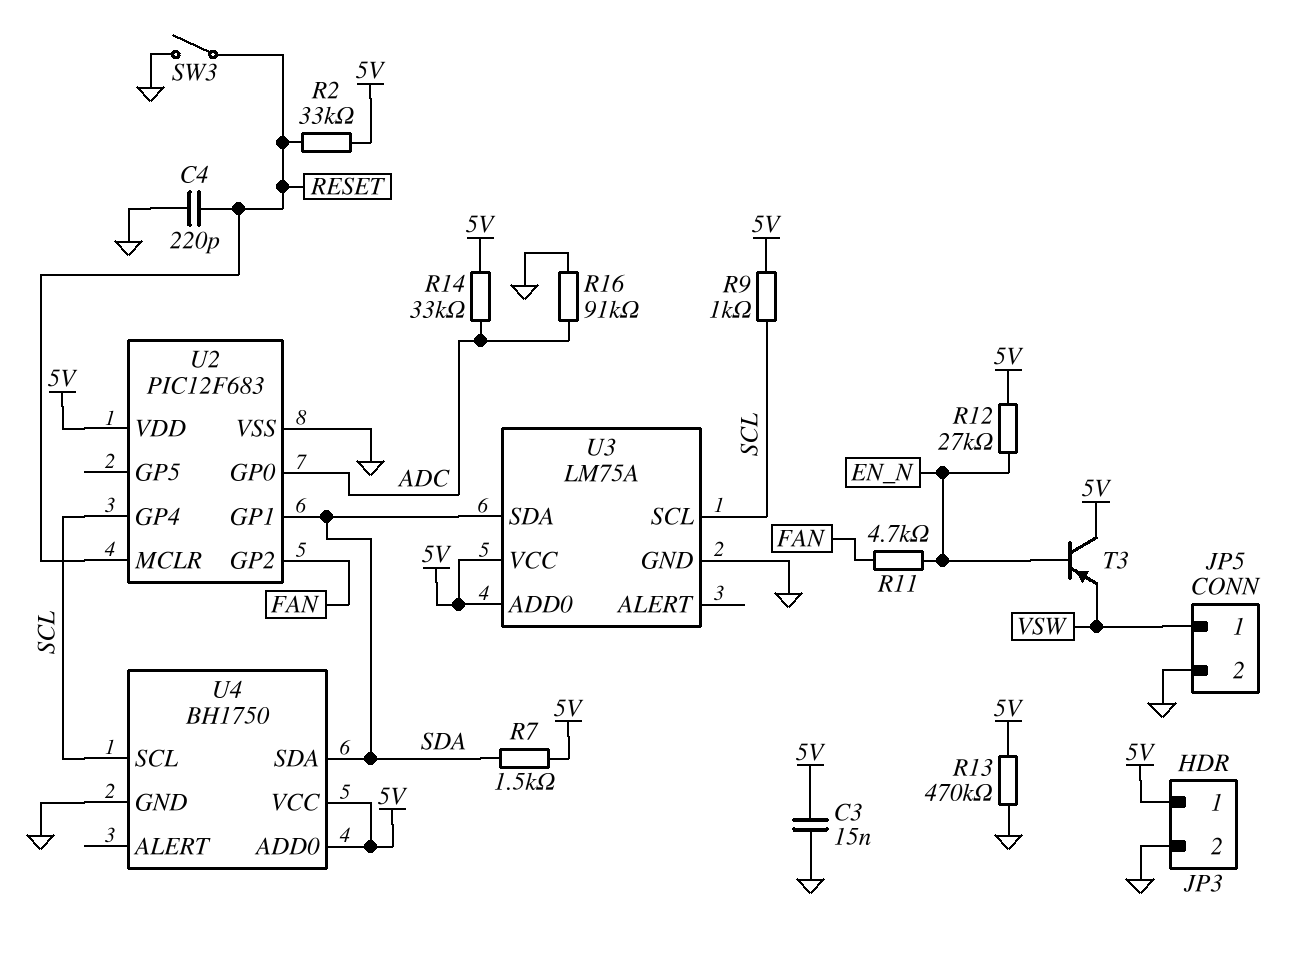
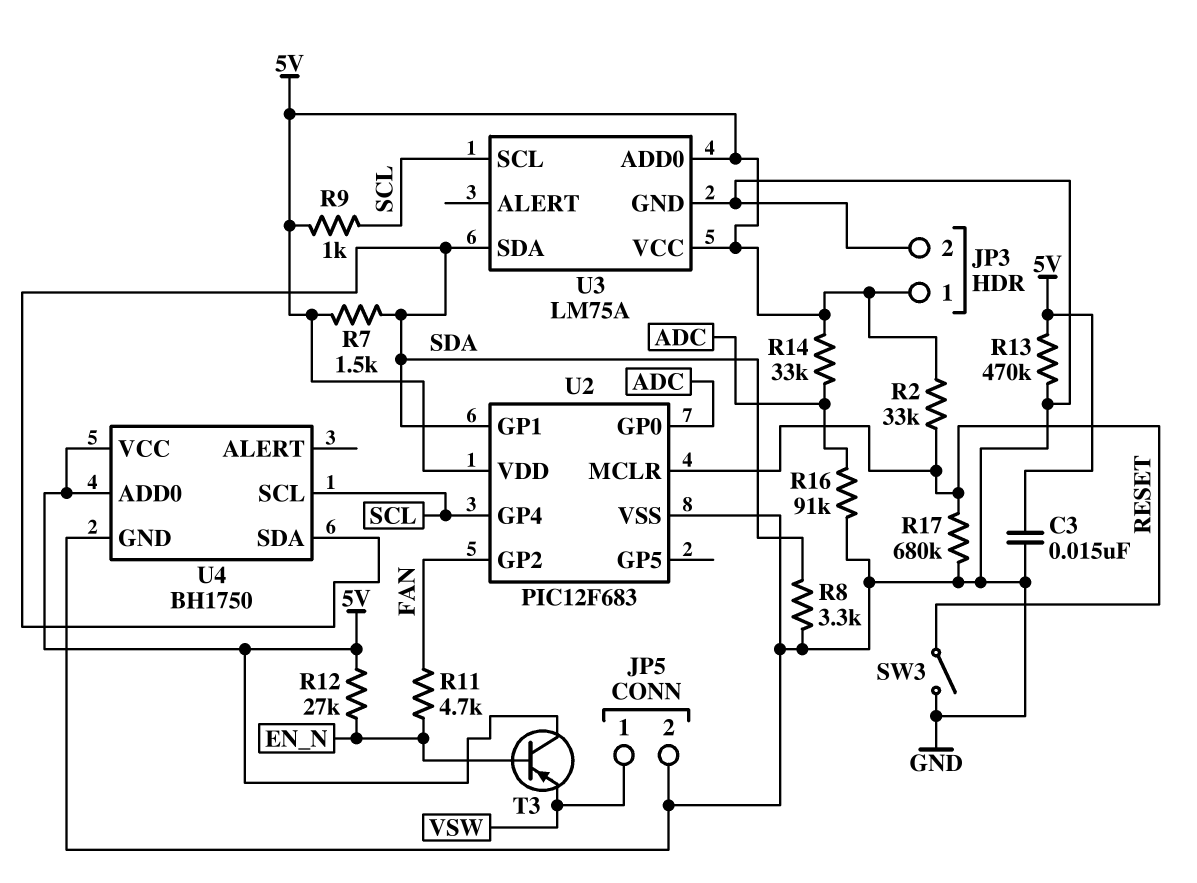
C4: 220pF (GND, RESET) -> none
R8: none -> 3.3k (GND, SDA)
R17: none -> 680k (GND, RESET)

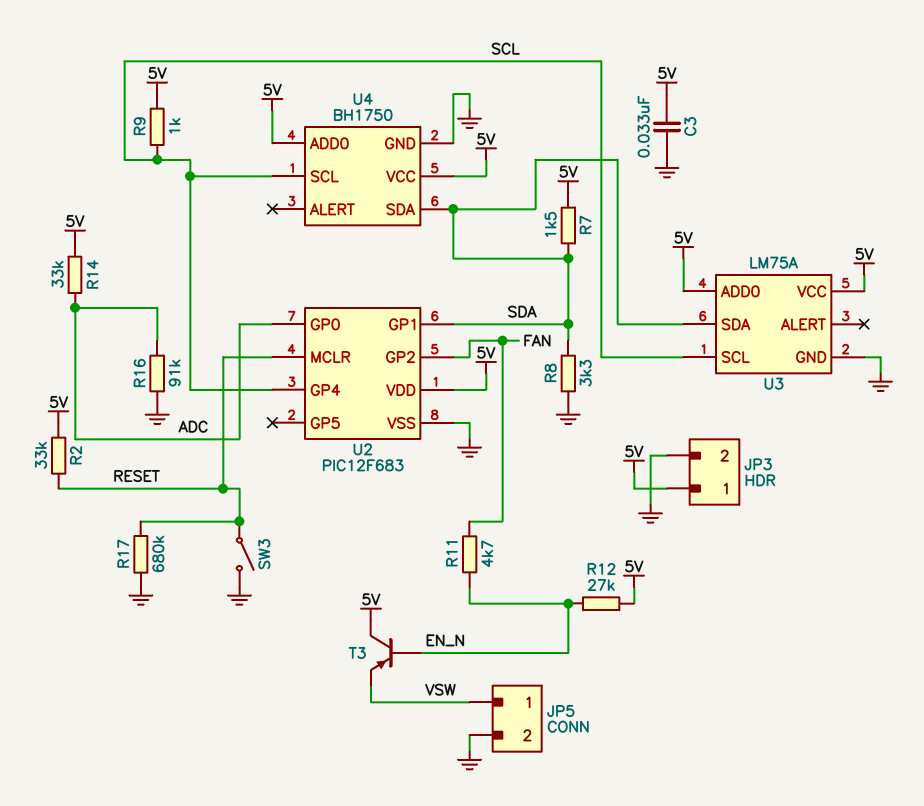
C3: 15nF (5V, GND) -> 33nF (5V, GND)
R13: 470k (5V, GND) -> none

